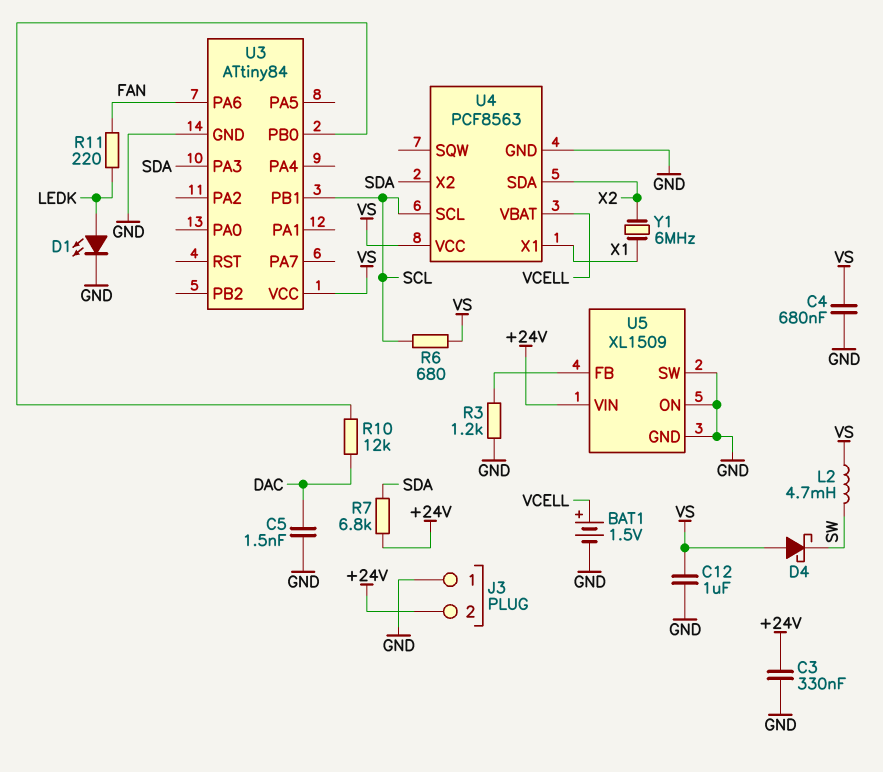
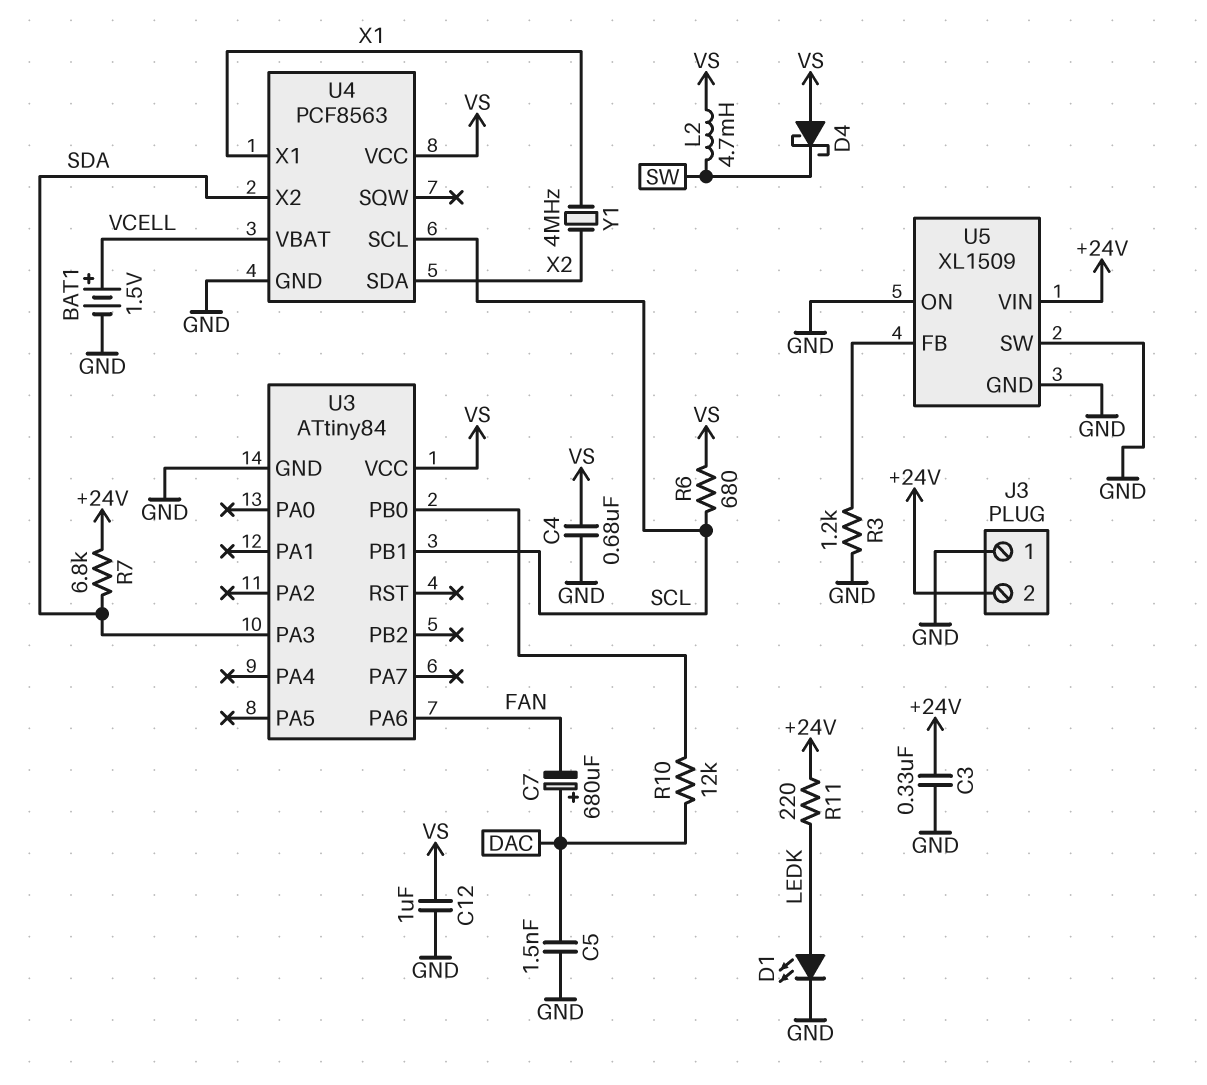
C7: none -> 680uF (plus DAC, minus FAN)
R11: 220 (FAN, LEDK) -> 220 (+24V, LEDK)
Y1: 6MHz (X1, X2) -> 4MHz (X1, X2)

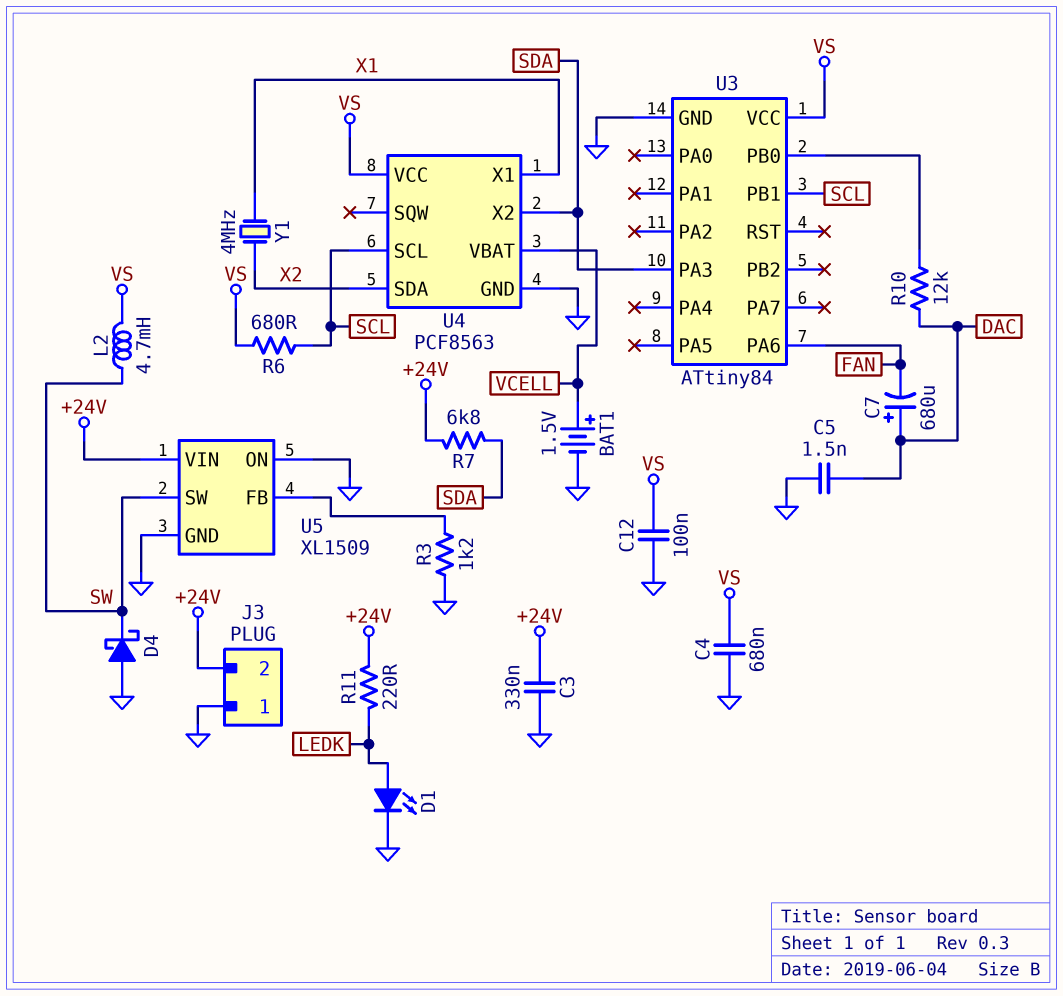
C12: 1uF (GND, VS) -> 100nF (GND, VS)
D4: schottky (A VS, K SW) -> schottky (A GND, K SW)
U5 pin SW: GND -> SW

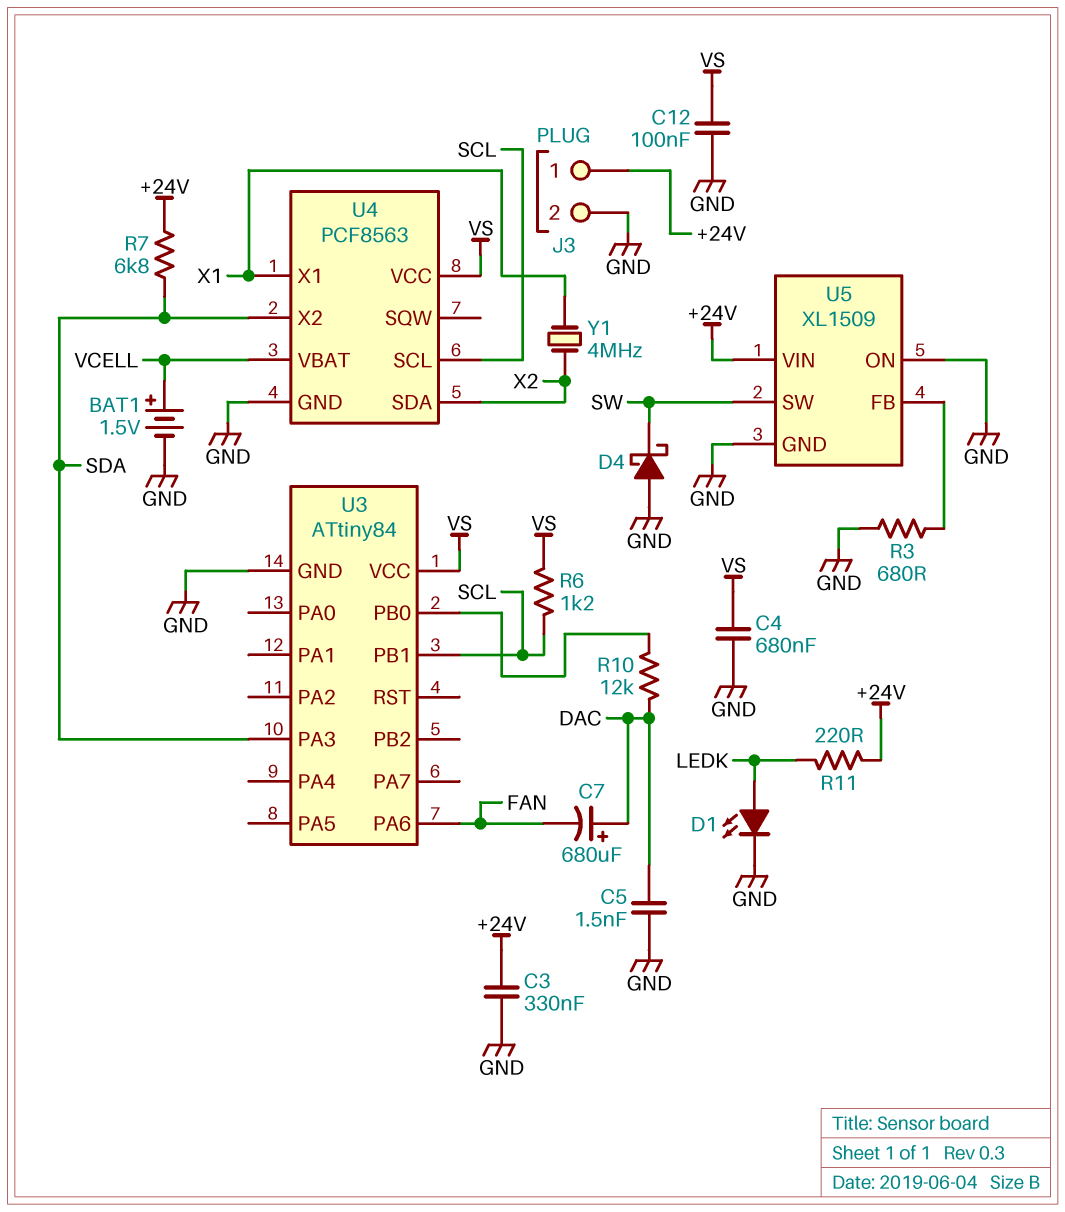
J3 pin 1: GND -> +24V
J3 pin 2: +24V -> GND
L2: 4.7mH (SW, VS) -> none
R3: 1.2k (GND, U5/FB) -> 680 (GND, U5/FB)
R6: 680 (SCL, VS) -> 1.2k (SCL, VS)

